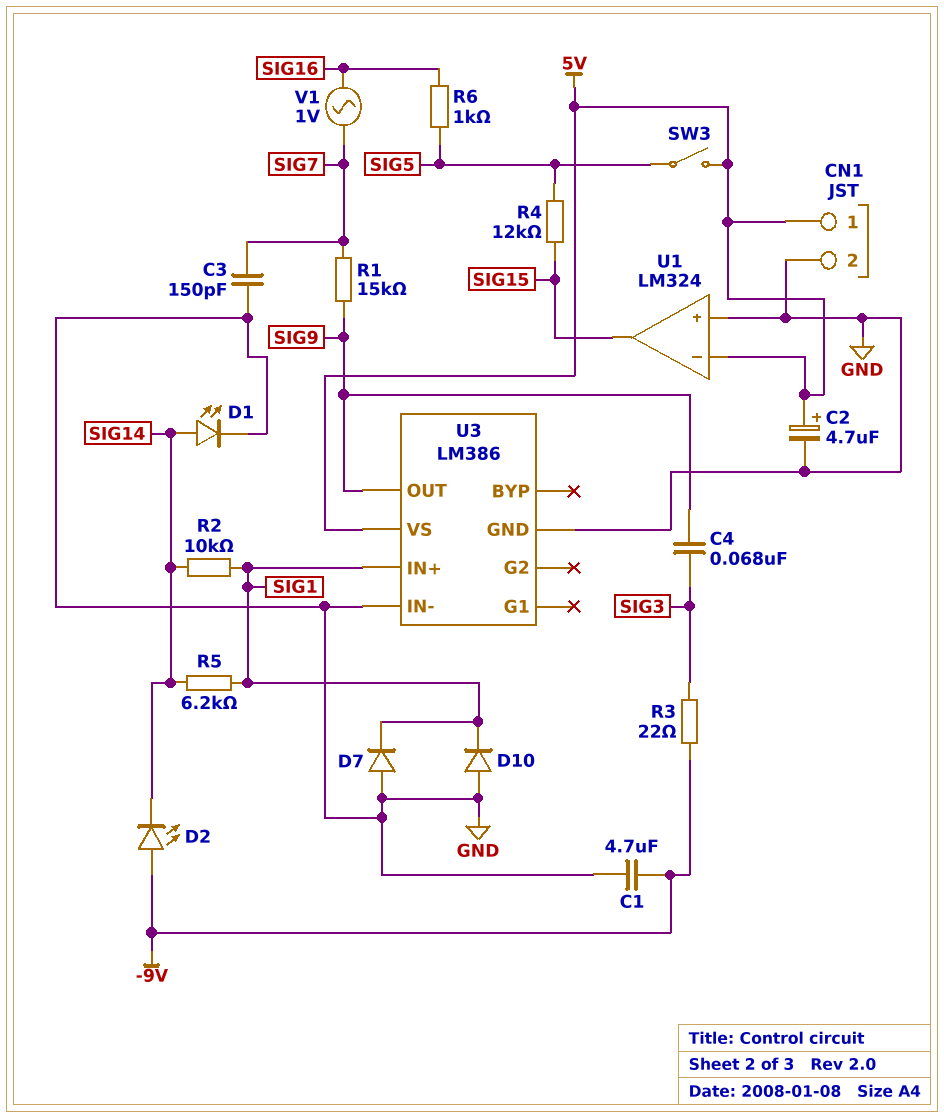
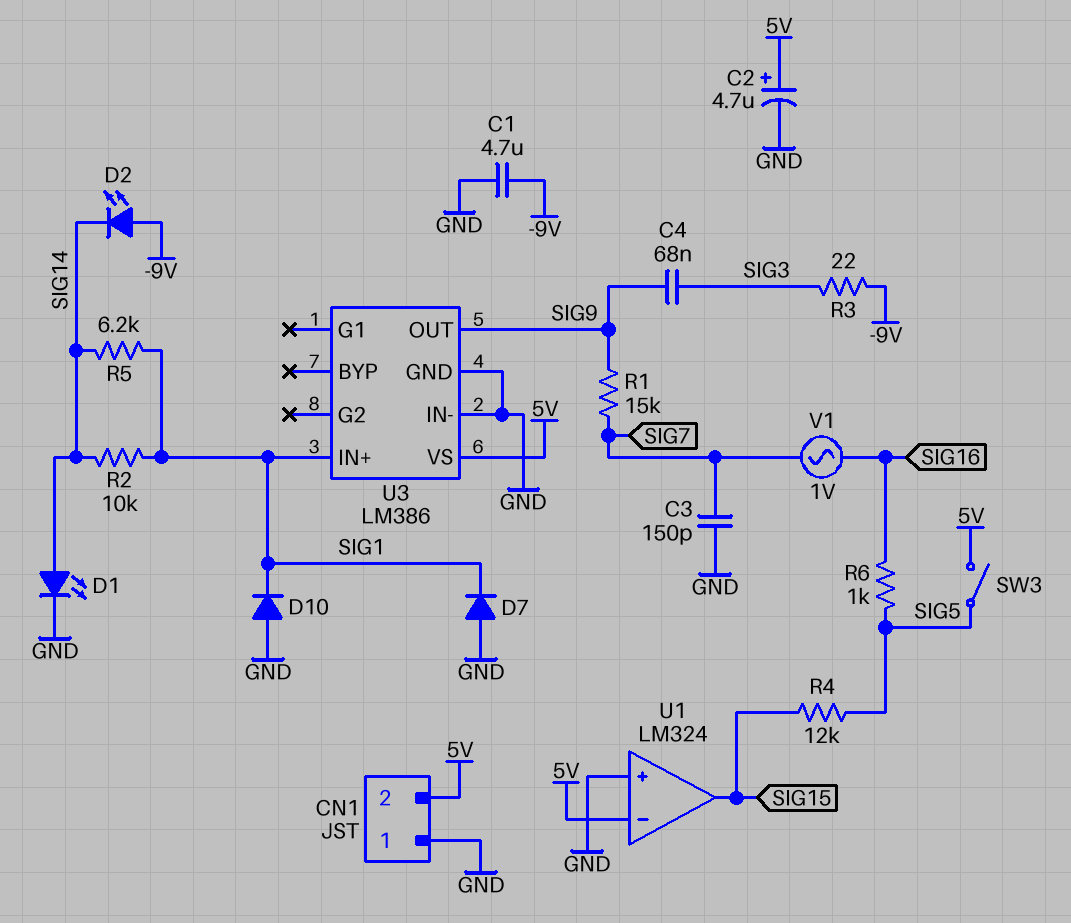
CN1 pin 1: 5V -> GND
CN1 pin 2: GND -> 5V

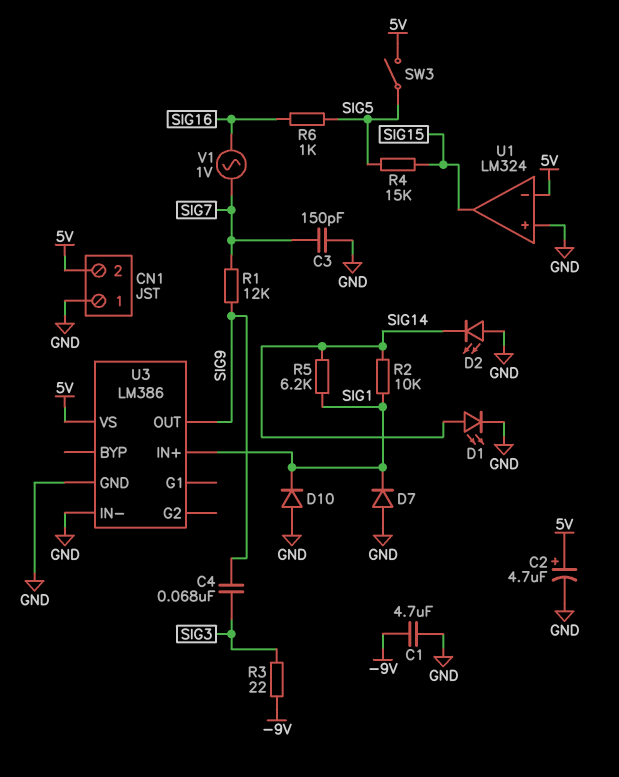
D2: LED (A -9V, K SIG14) -> LED (A GND, K SIG14)
R1: 15k (SIG7, SIG9) -> 12k (SIG7, SIG9)
R4: 12k (SIG5, SIG15) -> 15k (SIG5, SIG15)

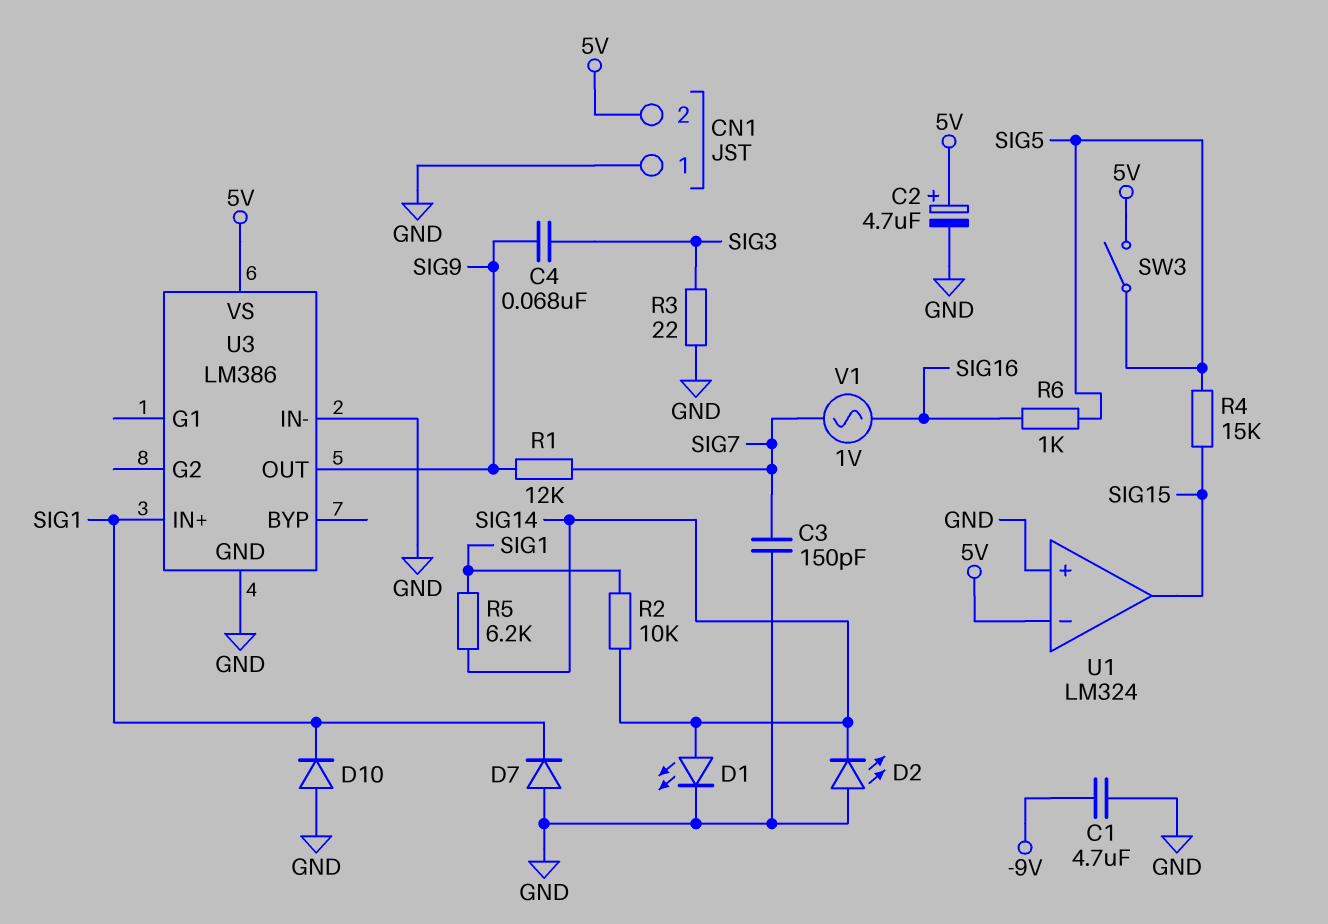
R3: 22 (-9V, SIG3) -> 22 (GND, SIG3)

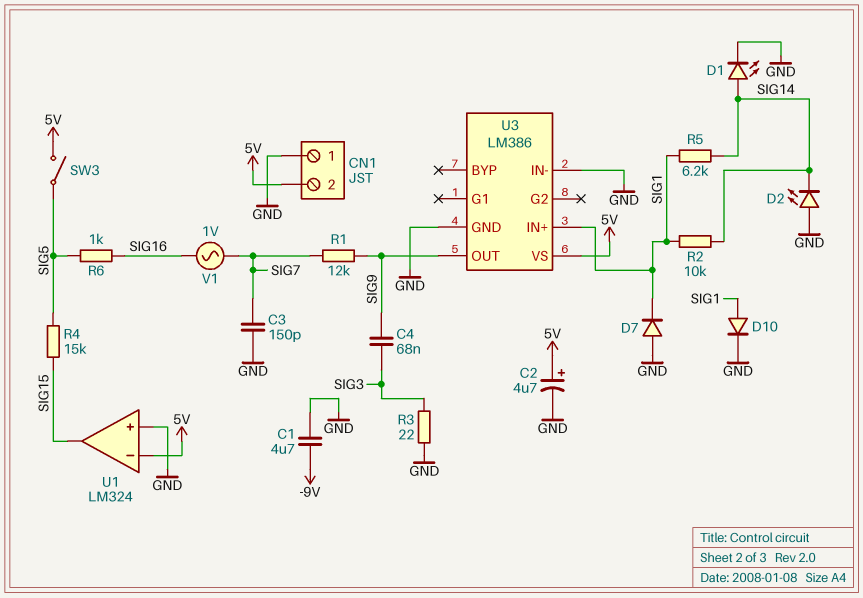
D10: diode (A GND, K SIG1) -> diode (A SIG1, K GND)

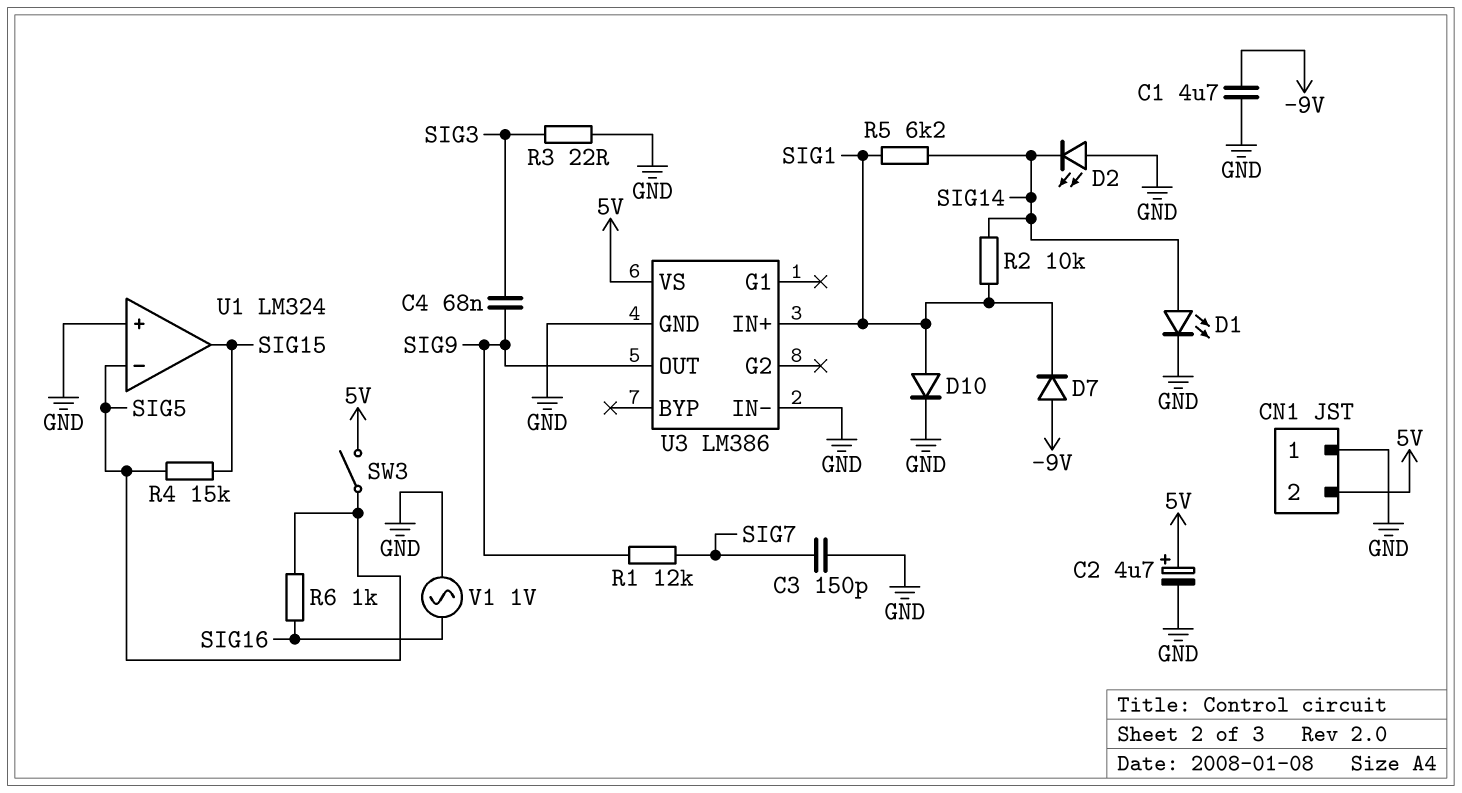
D7: diode (A GND, K SIG1) -> diode (A -9V, K SIG1)
U1 pin in-: 5V -> SIG5
V1: AC 1V (SIG7, SIG16) -> AC 1V (GND, SIG16)

